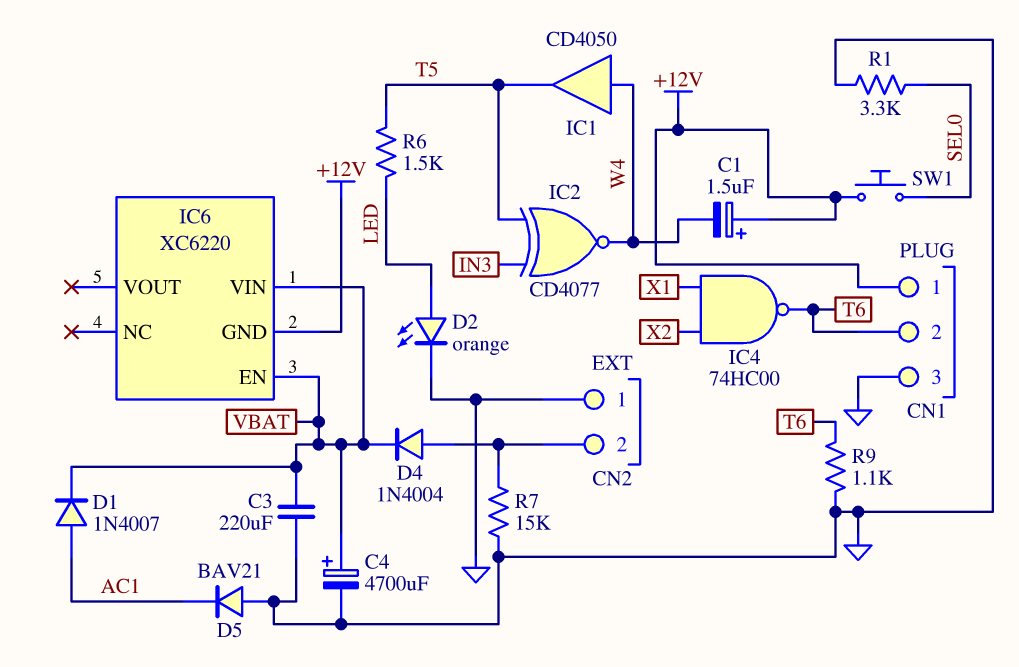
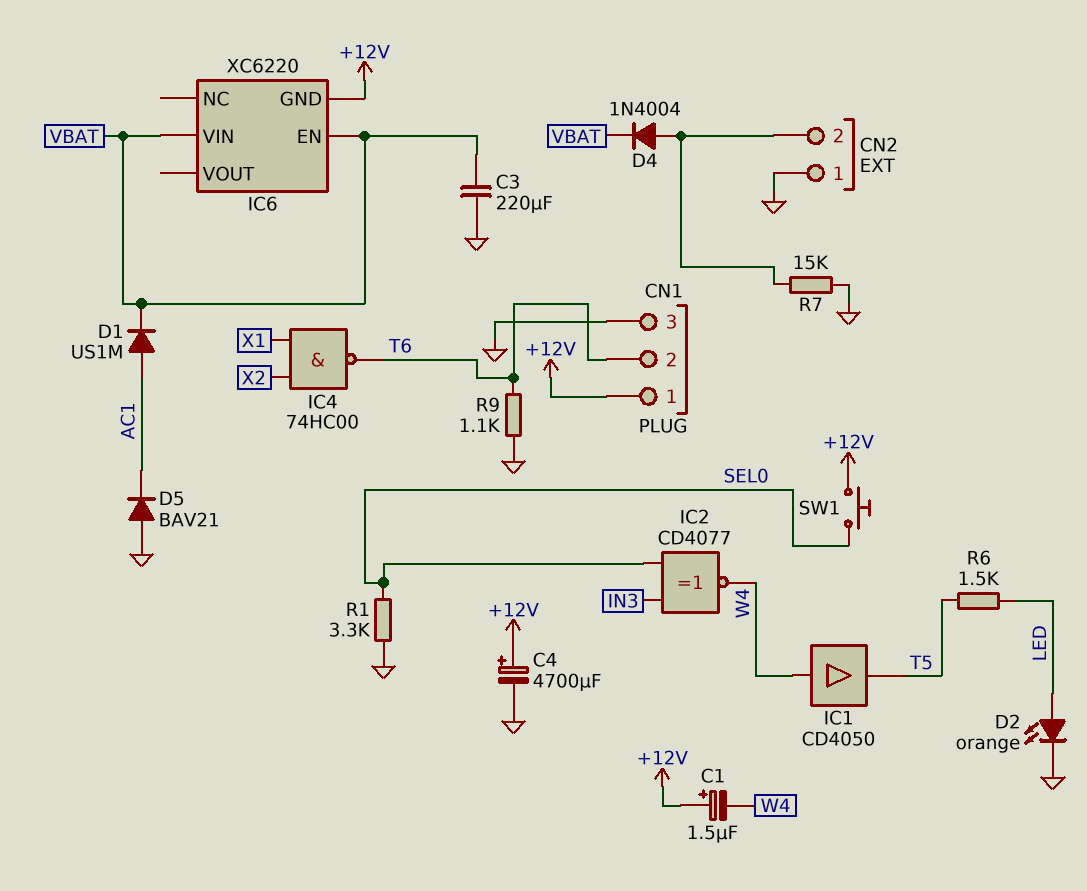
C4: 4700uF (plus VBAT, minus GND) -> 4700uF (plus +12V, minus GND)
D1: diode 1N4007 (A AC1, K VBAT) -> diode US1M (A AC1, K VBAT)
IC2: XNOR CD4077 (in IN3, in T5, out W4) -> XNOR CD4077 (in IN3, in SEL0, out W4)

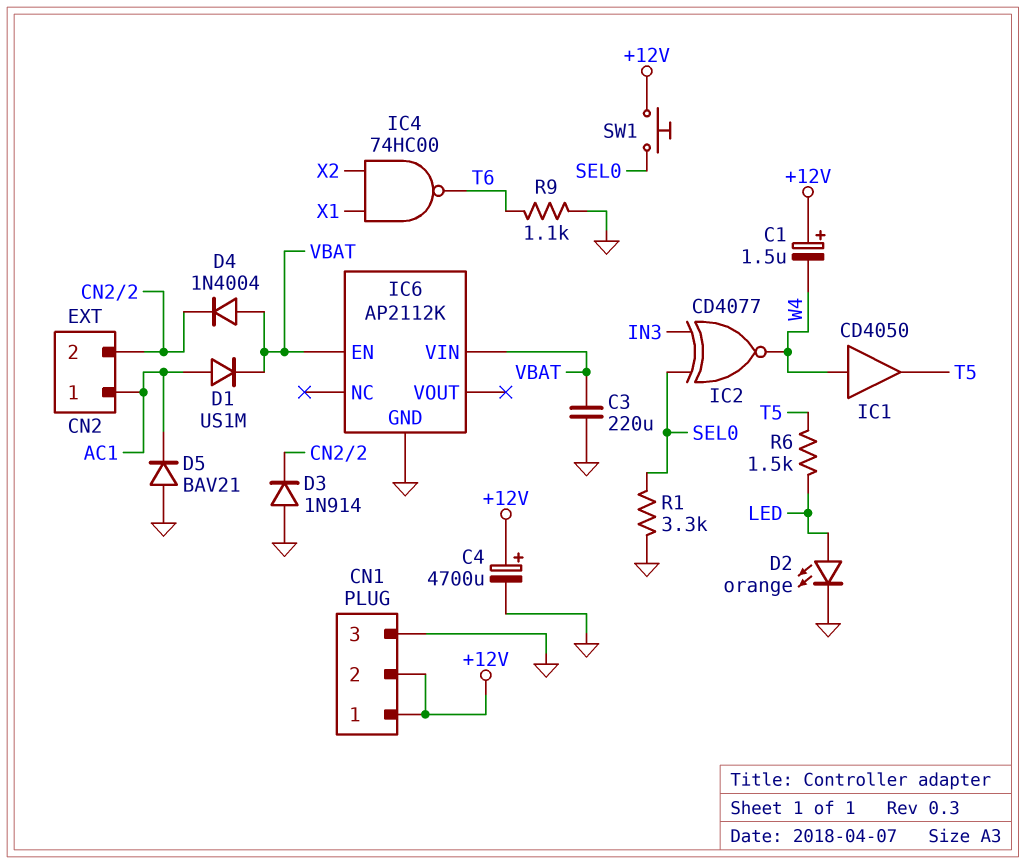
CN1 pin 2: T6 -> +12V
CN2 pin 1: GND -> AC1
D3: none -> diode 1N914 (A GND, K CN2/2)
D4: diode 1N4004 (A CN2/2, K VBAT) -> diode 1N4004 (A VBAT, K CN2/2)
IC6: XC6220 -> AP2112K
IC6 pin GND: +12V -> GND
R7: 15k (CN2/2, GND) -> none

